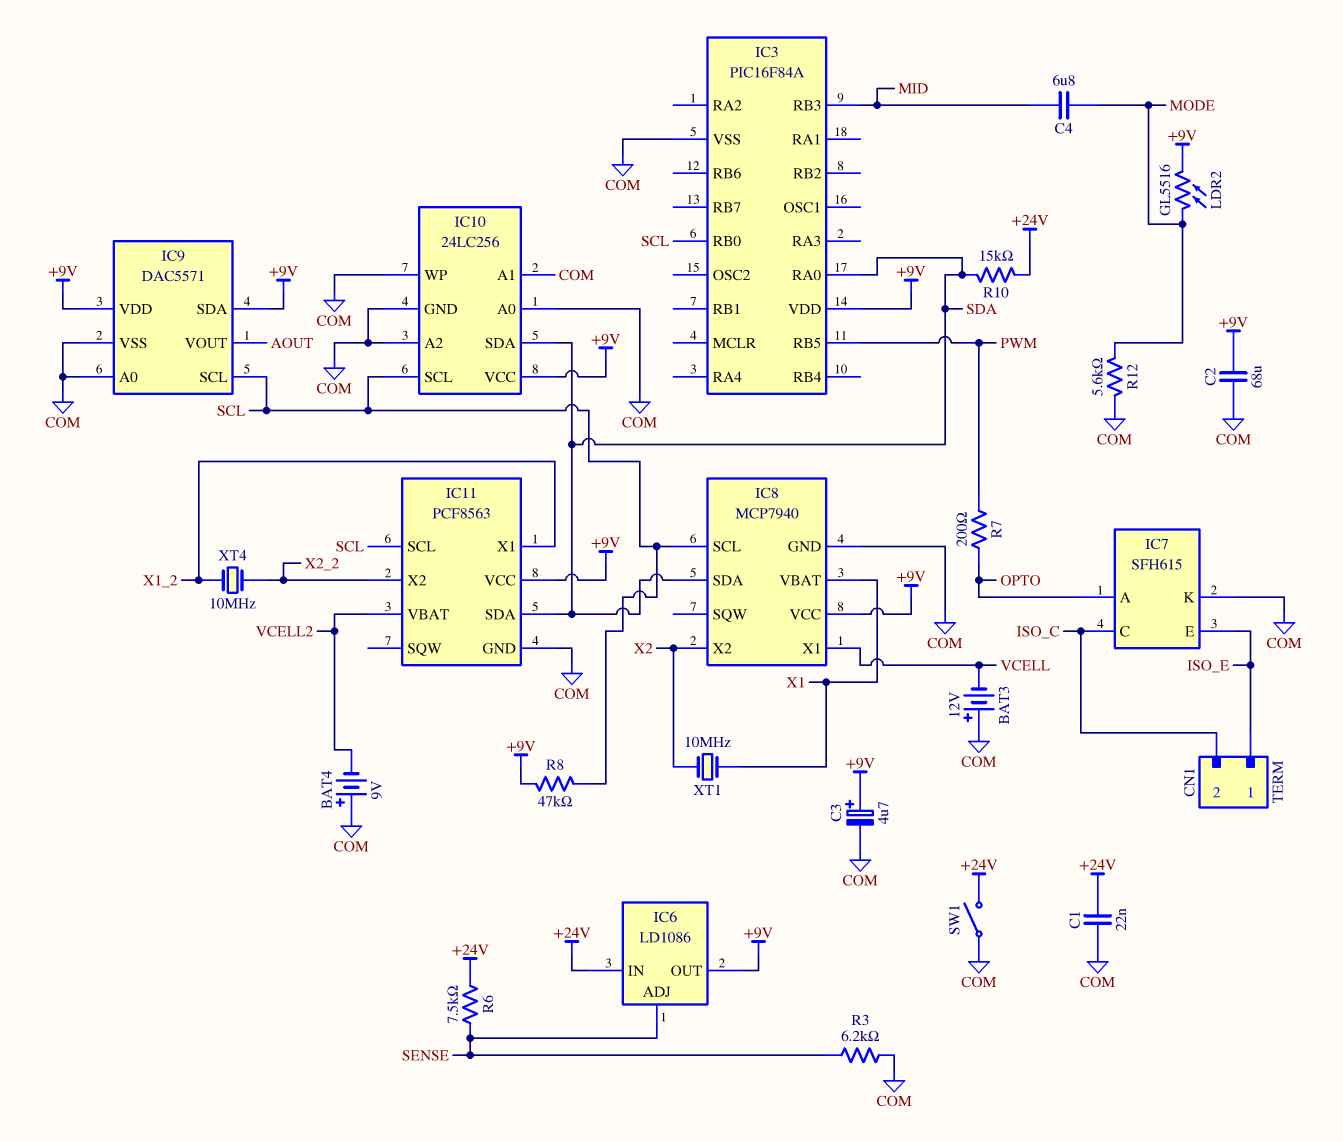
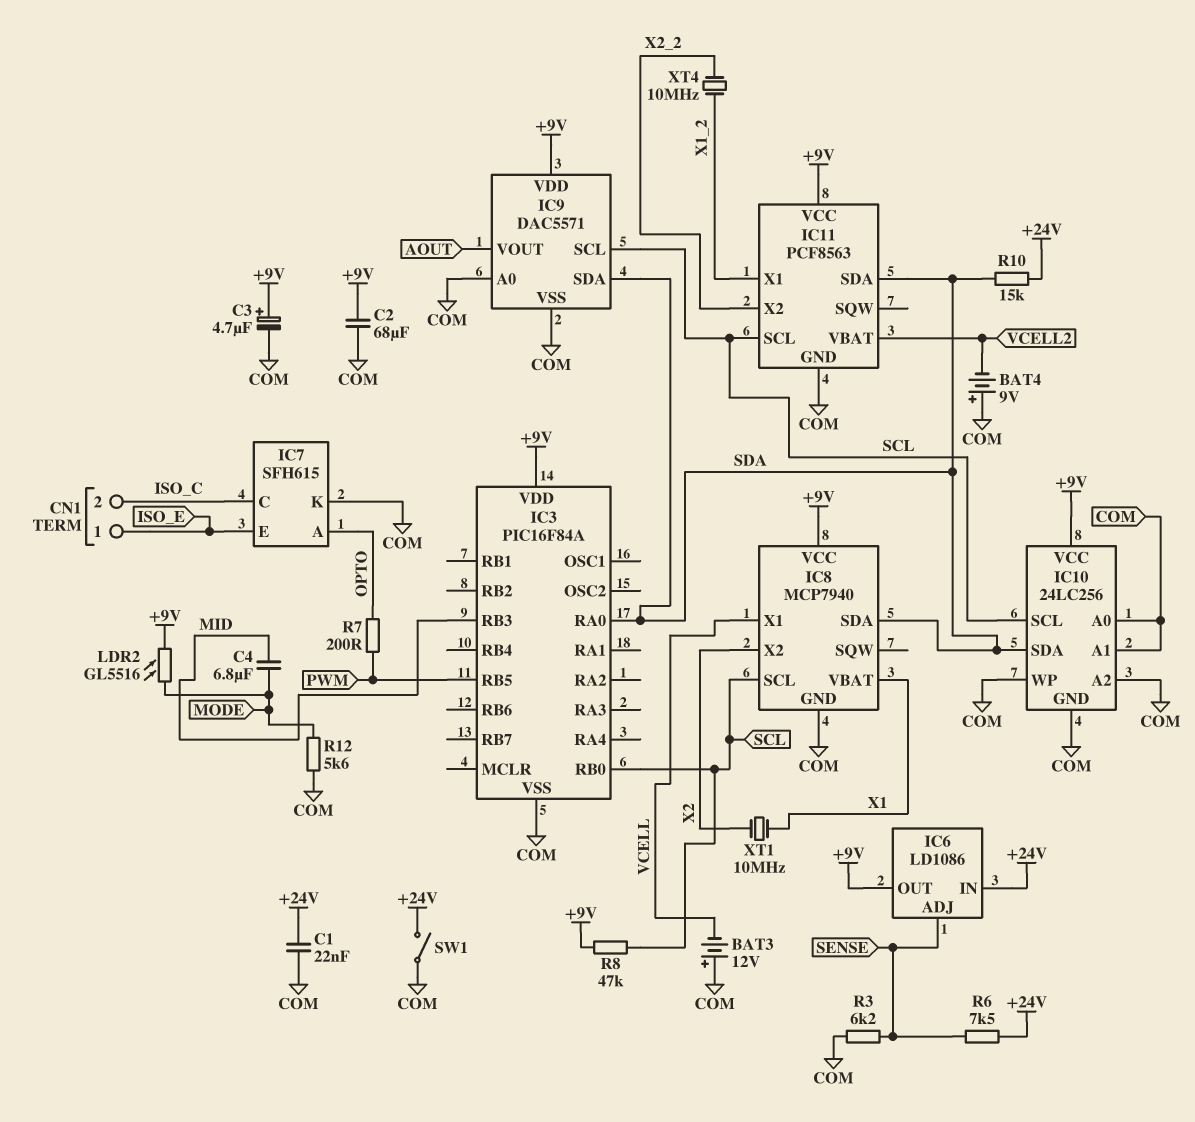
IC9 pin SDA: +9V -> SDA

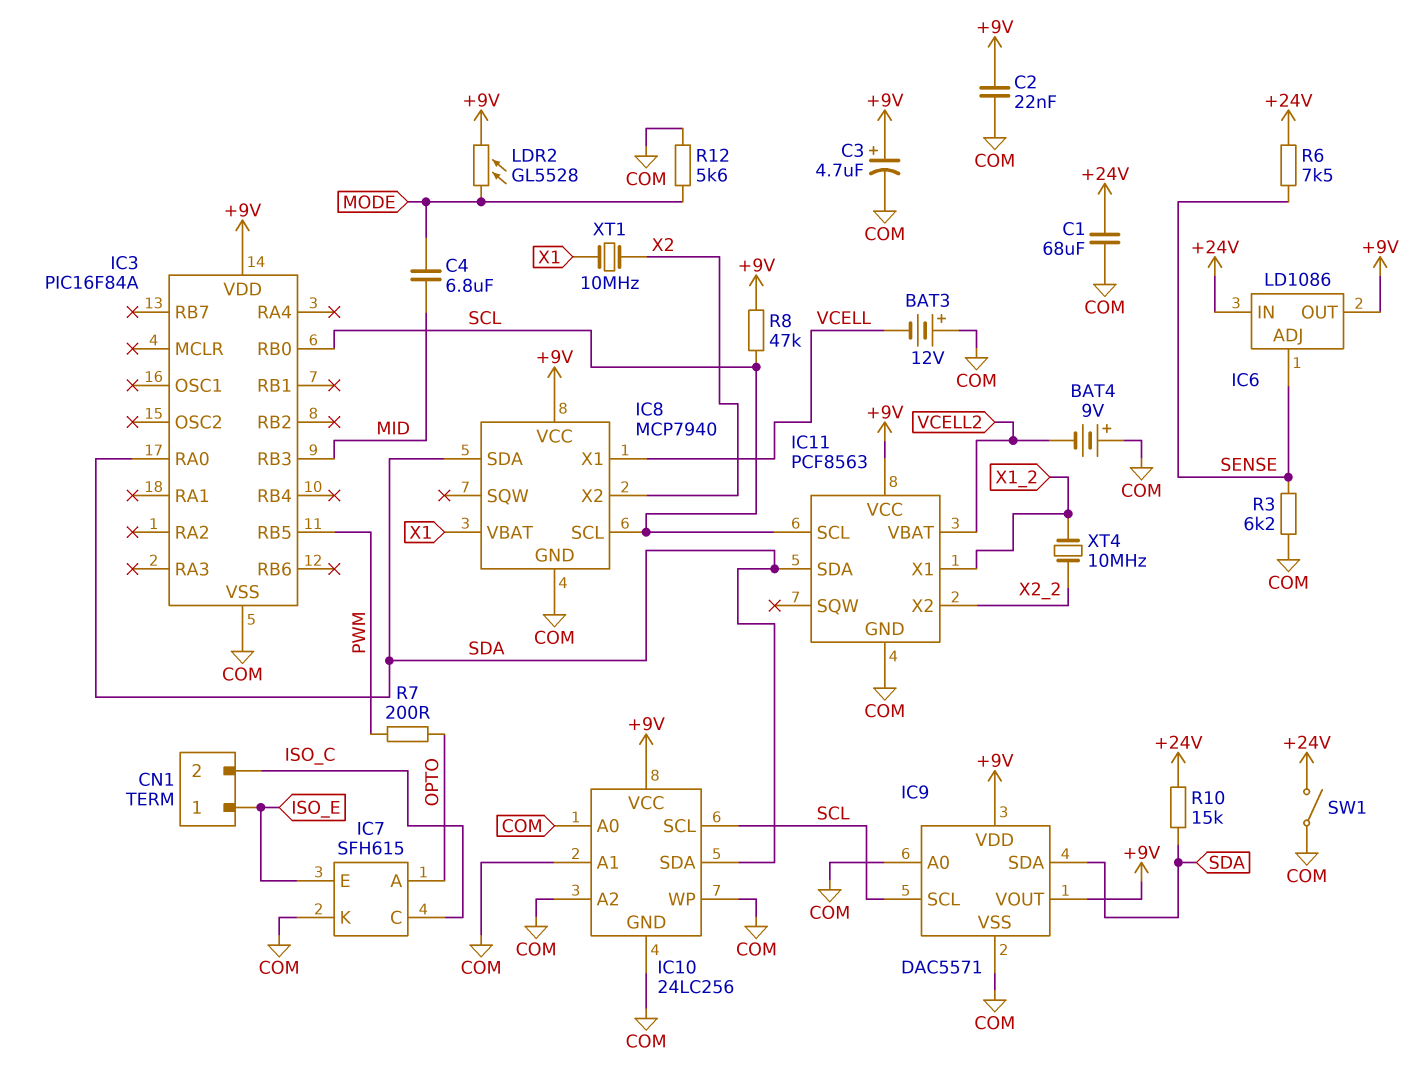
C1: 22nF (+24V, COM) -> 68uF (+24V, COM)
C2: 68uF (+9V, COM) -> 22nF (+9V, COM)
IC9 pin VOUT: AOUT -> +9V
LDR2: GL5516 (+9V, MODE) -> GL5528 (+9V, MODE)

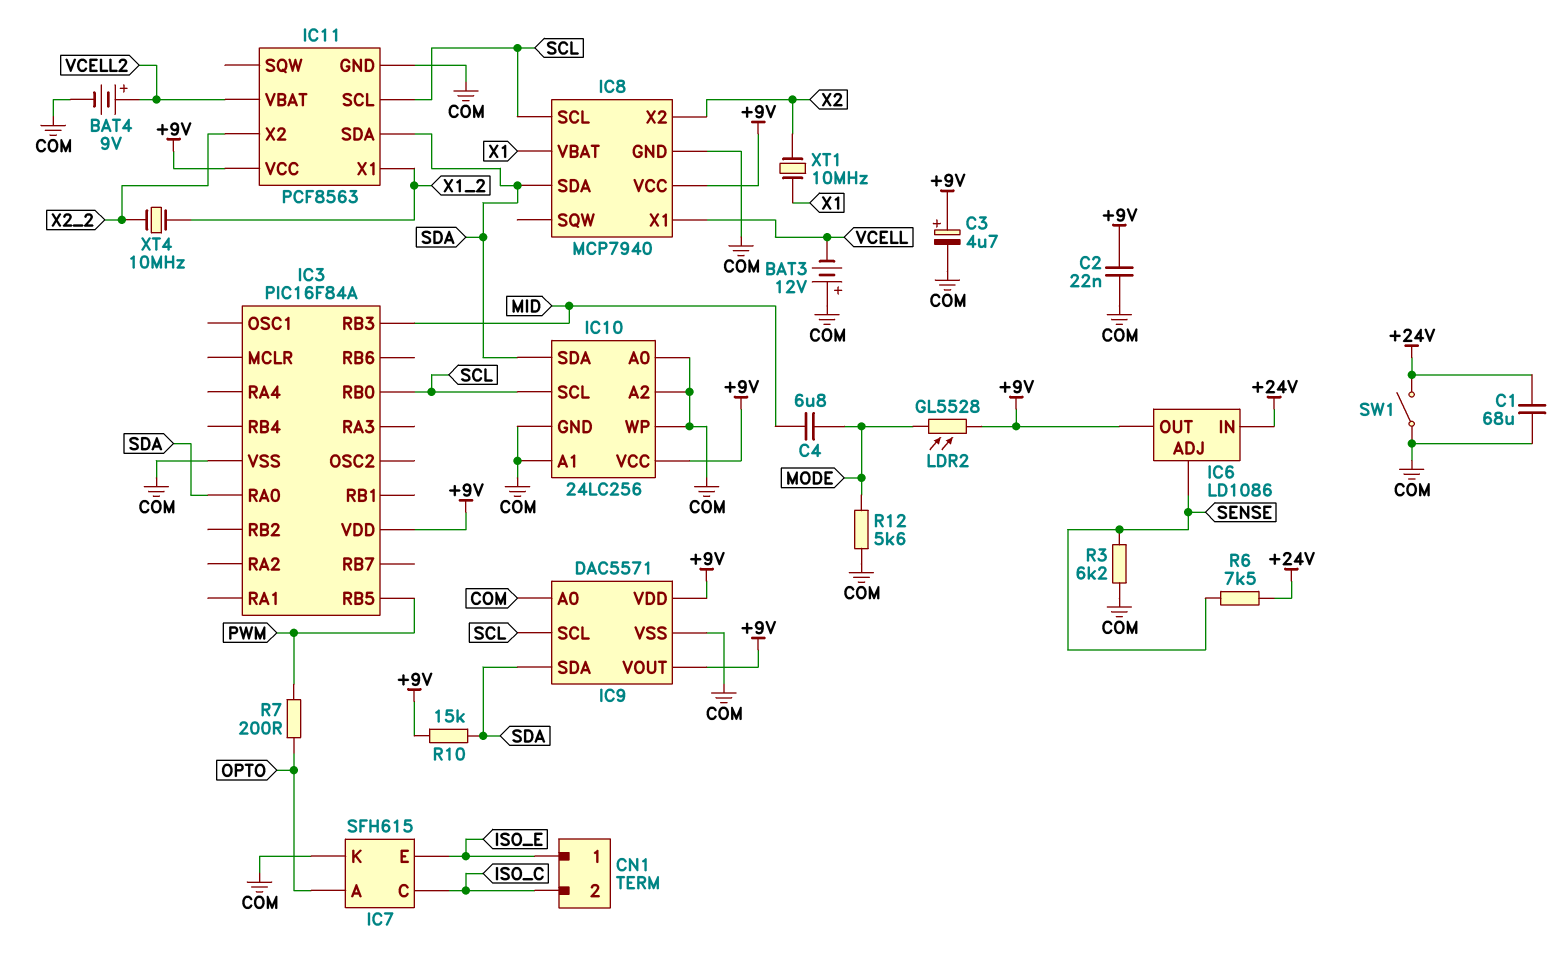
BAT4: 9V (plus COM, minus VCELL2) -> 9V (plus VCELL2, minus COM)
R8: 47k (+9V, SCL) -> none
R10: 15k (+24V, SDA) -> 15k (+9V, SDA)

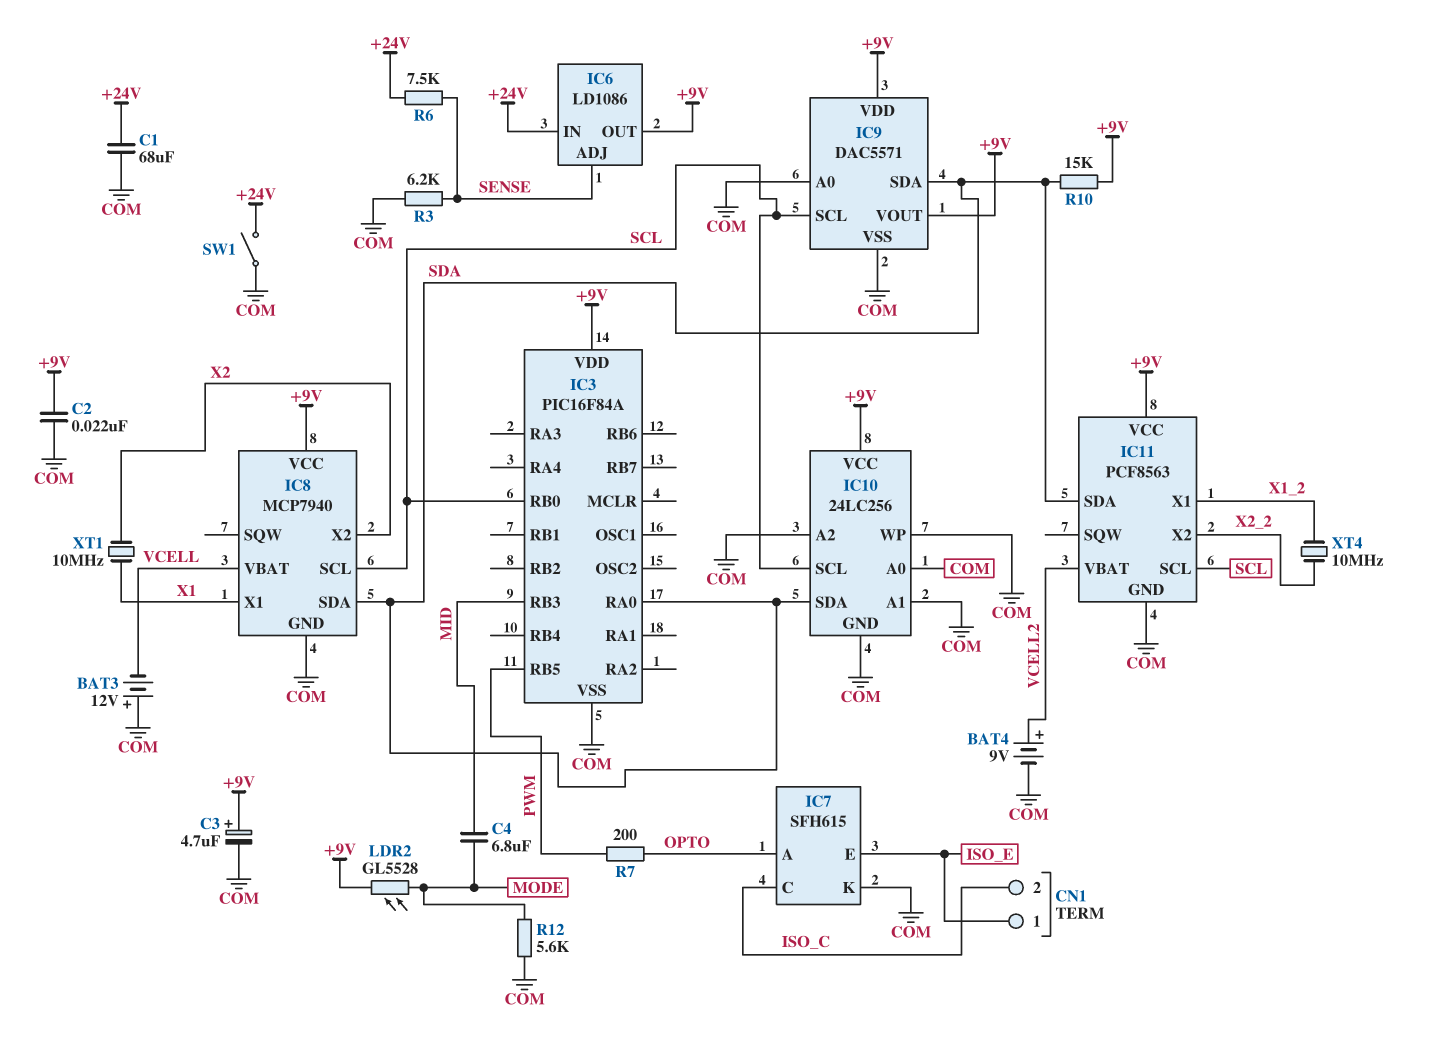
IC8 pin VBAT: X1 -> VCELL
IC8 pin X1: VCELL -> X1

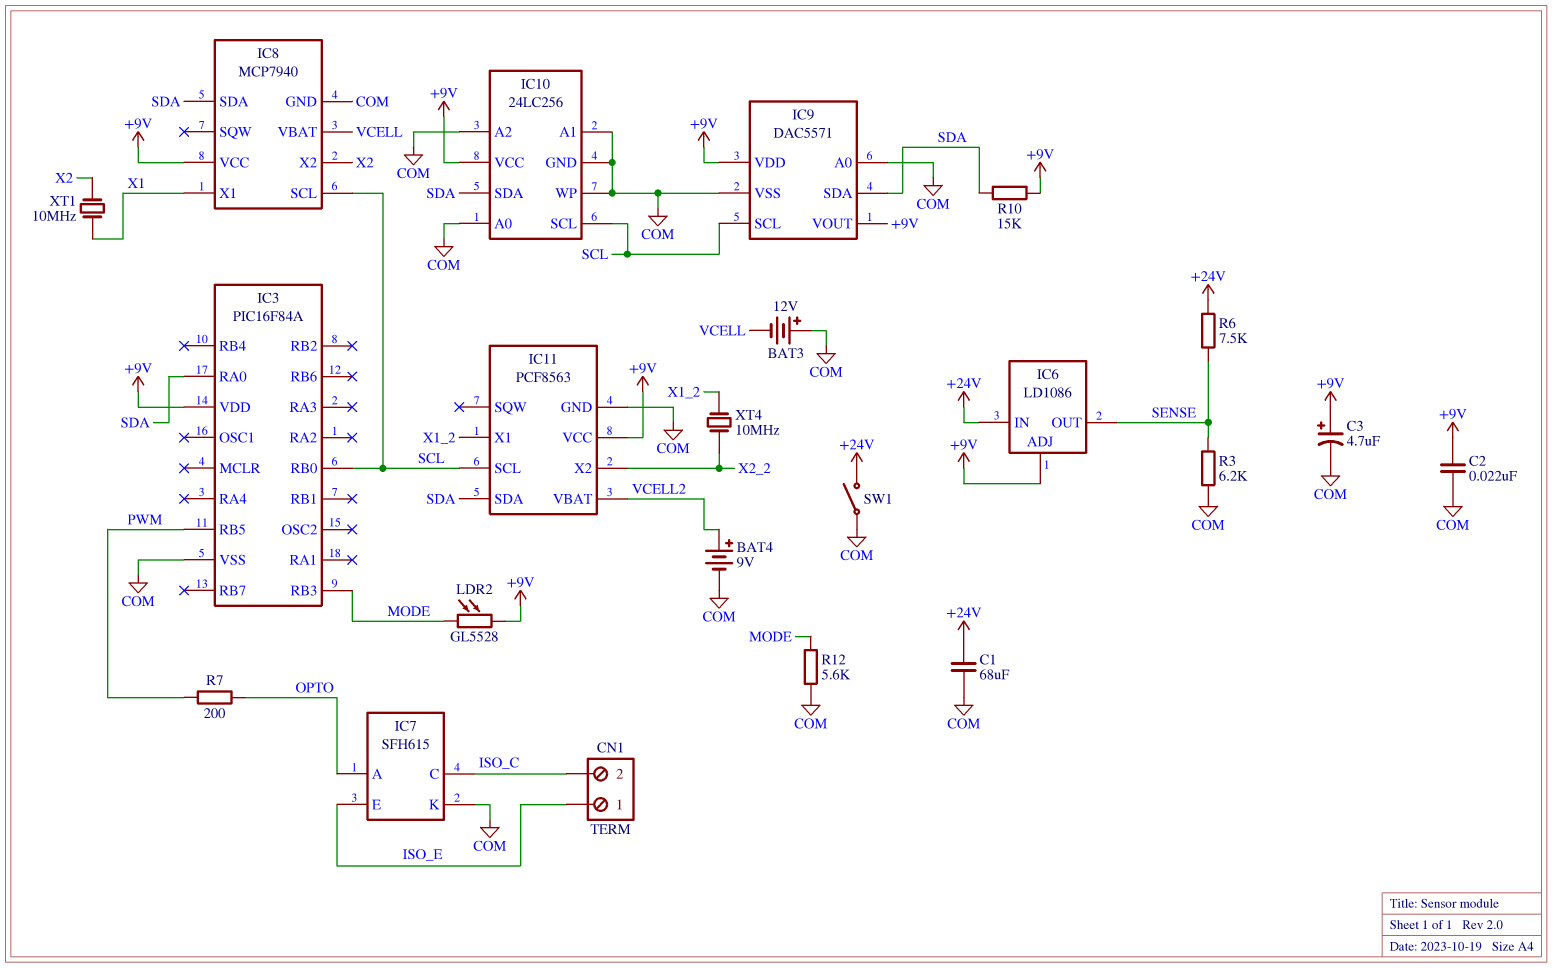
C4: 6.8uF (MID, MODE) -> none
IC3 pin RB3: MID -> MODE
IC6 pin ADJ: SENSE -> +9V
IC6 pin OUT: +9V -> SENSE

